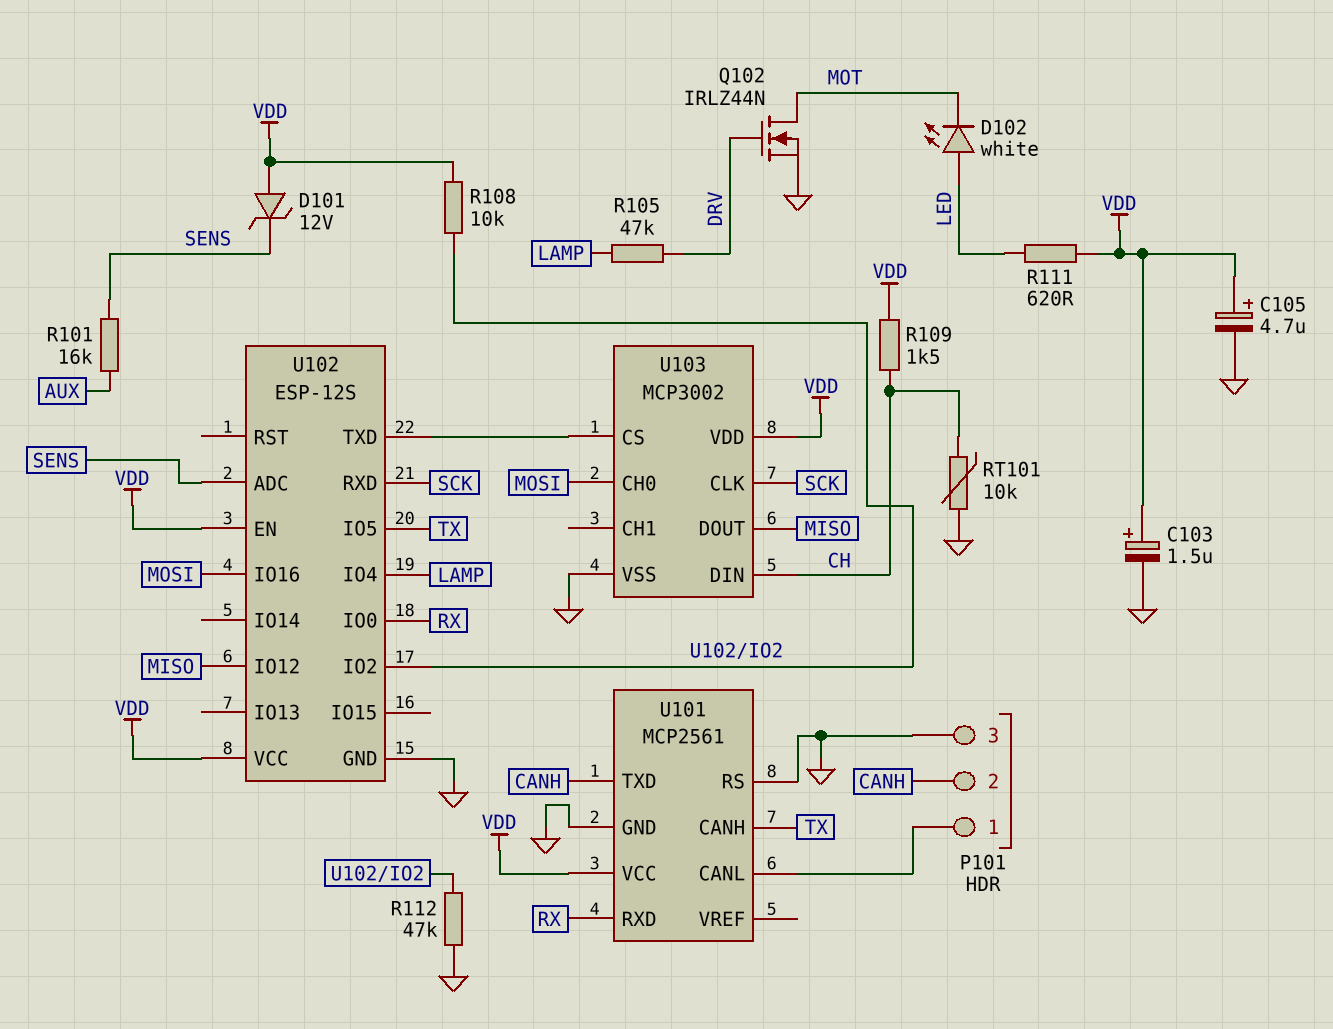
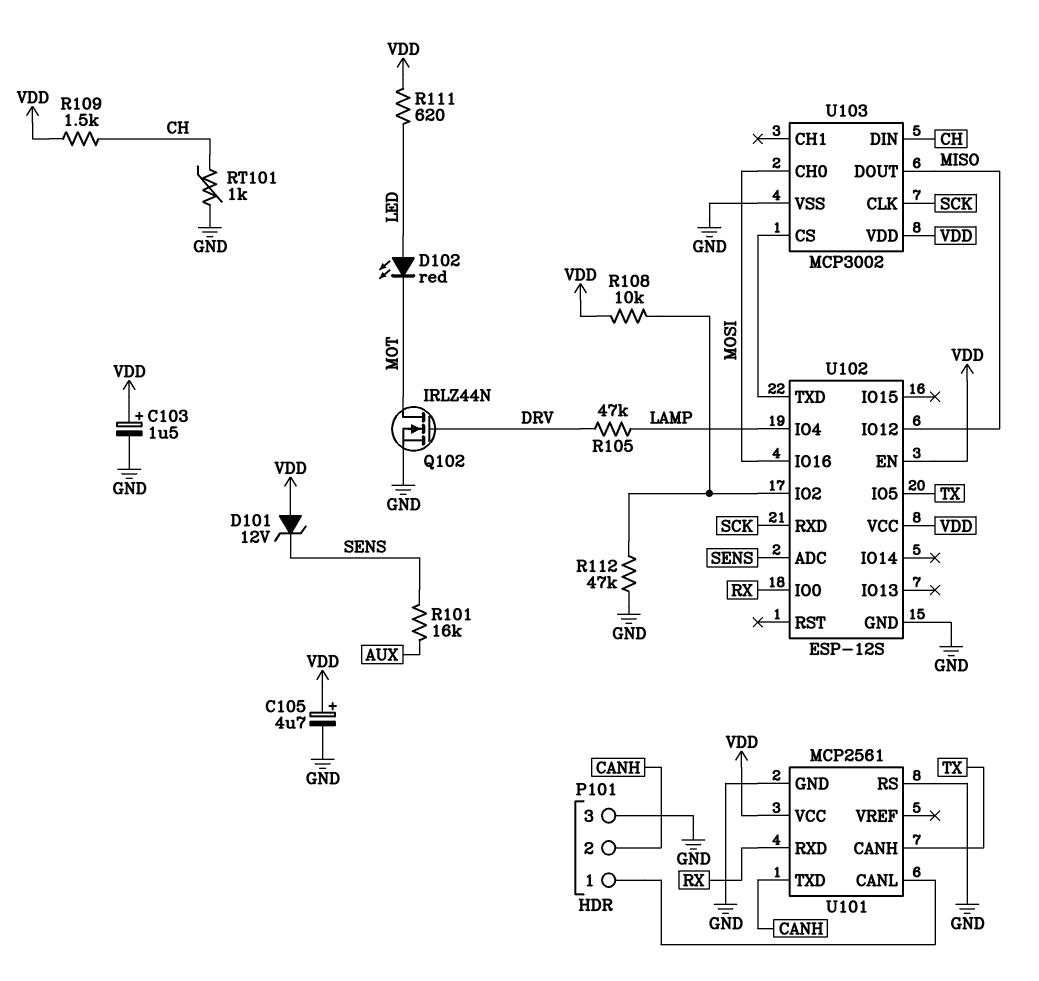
D102: LED white (A LED, K MOT) -> LED red (A LED, K MOT)
RT101: 10k (CH, GND) -> 1k (CH, GND)

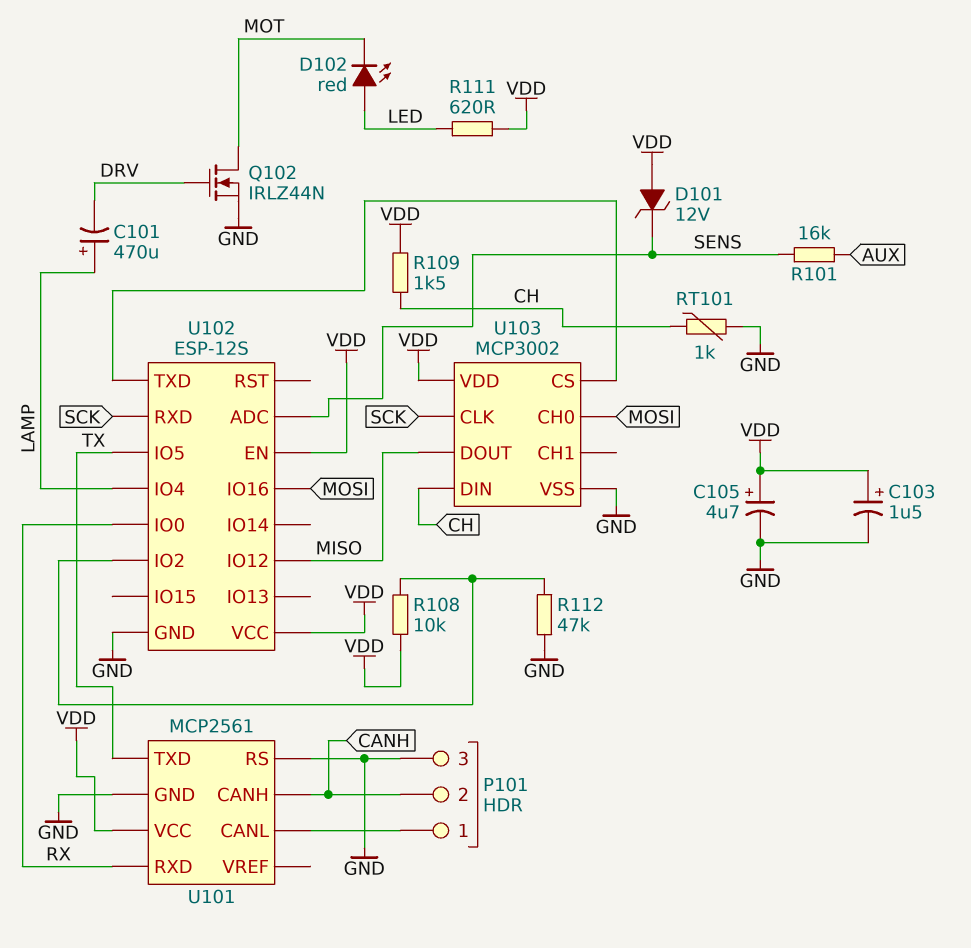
C101: none -> 470uF (plus LAMP, minus DRV)
R105: 47k (DRV, LAMP) -> none
U101 pin CANH: TX -> CANH
U101 pin TXD: CANH -> TX

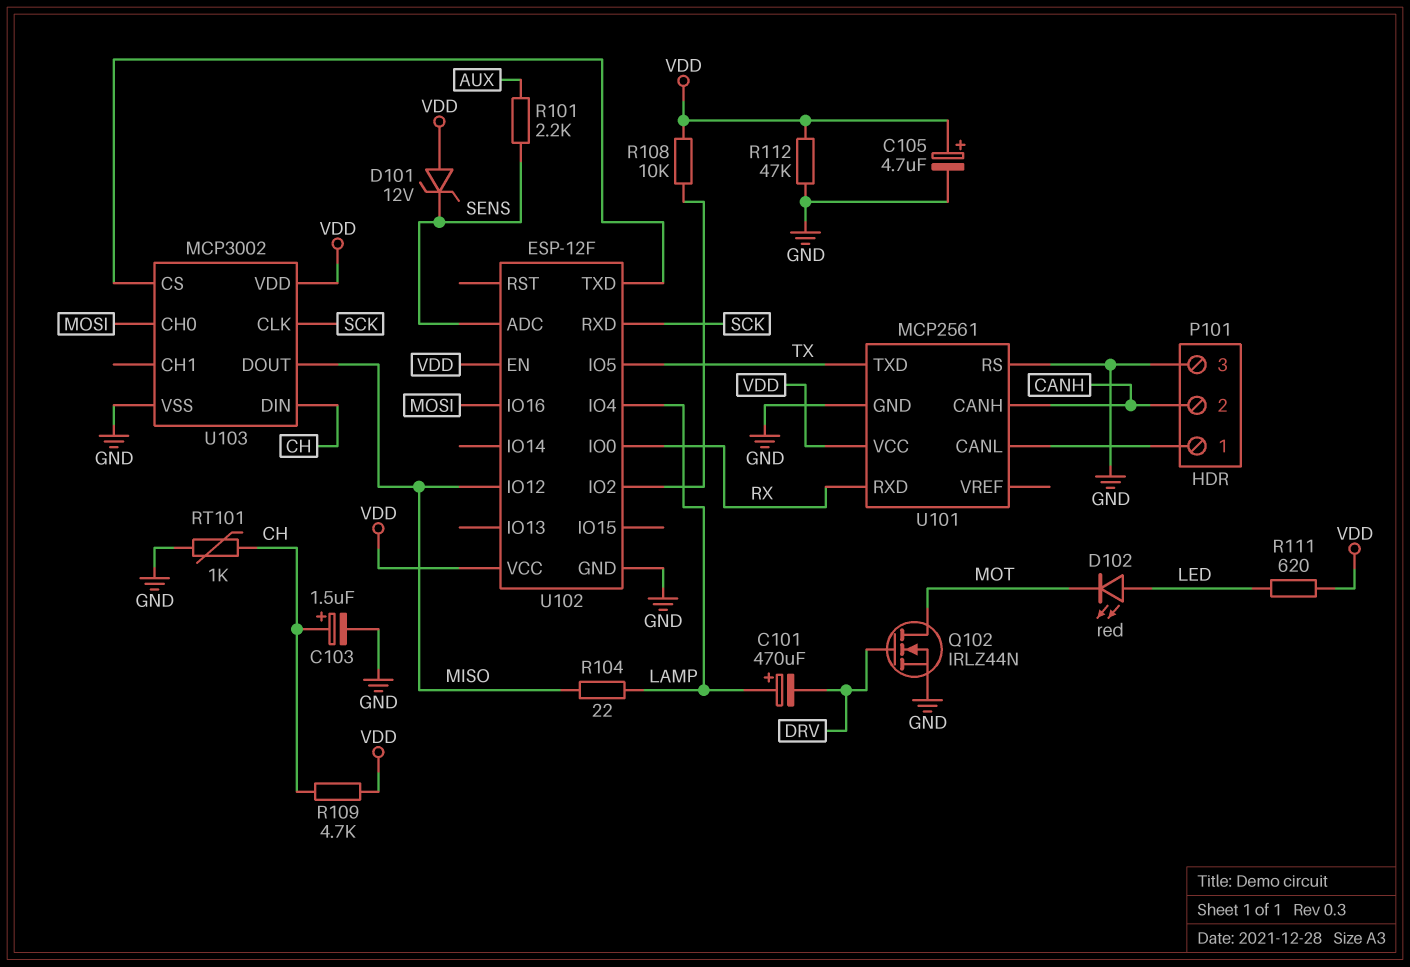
C103: 1.5uF (plus VDD, minus GND) -> 1.5uF (plus CH, minus GND)
R101: 16k (AUX, SENS) -> 2.2k (AUX, SENS)
R104: none -> 22 (LAMP, MISO)
R109: 1.5k (CH, VDD) -> 4.7k (CH, VDD)
R112: 47k (GND, U102/IO2) -> 47k (GND, VDD)
U102: ESP-12S -> ESP-12F

